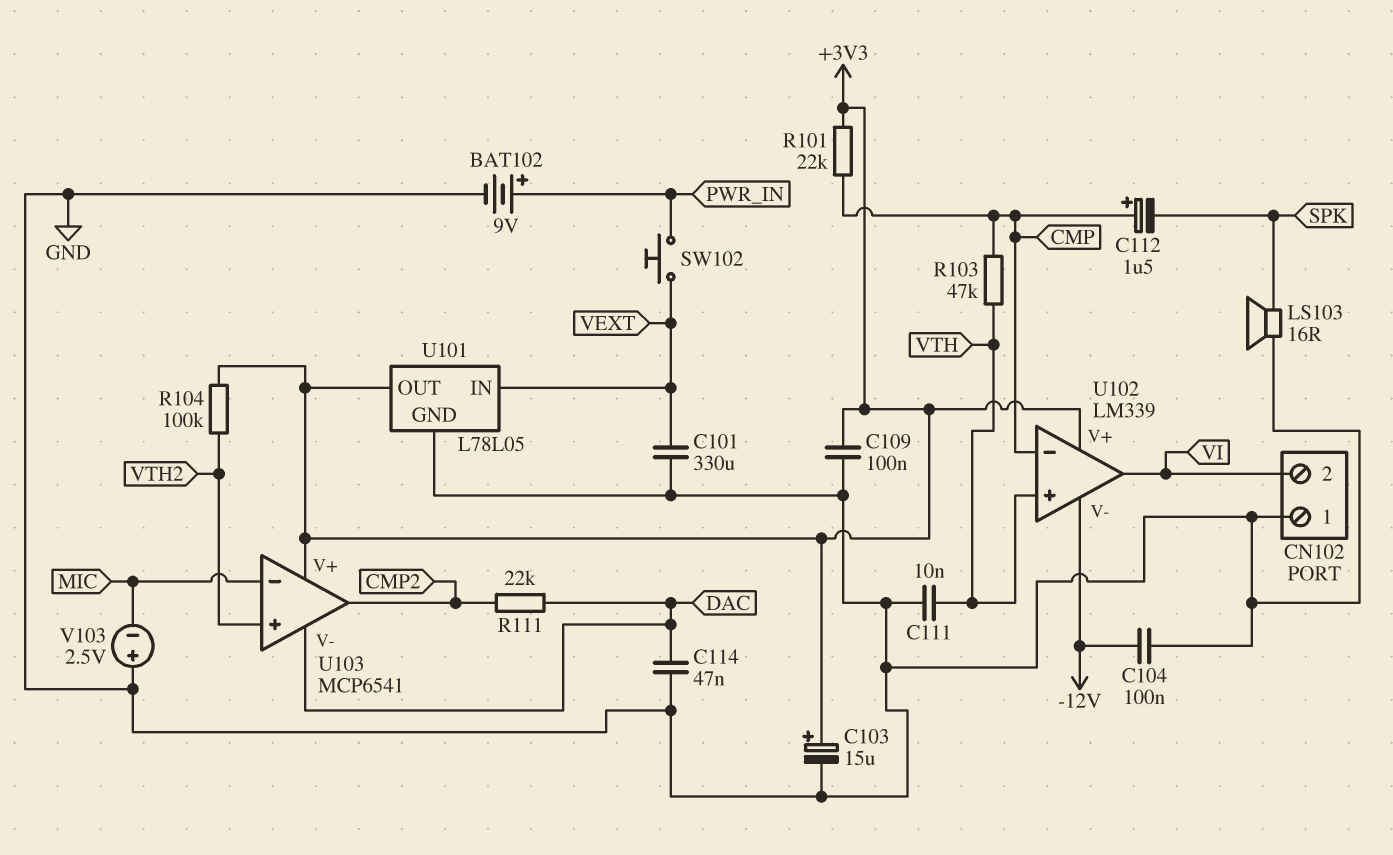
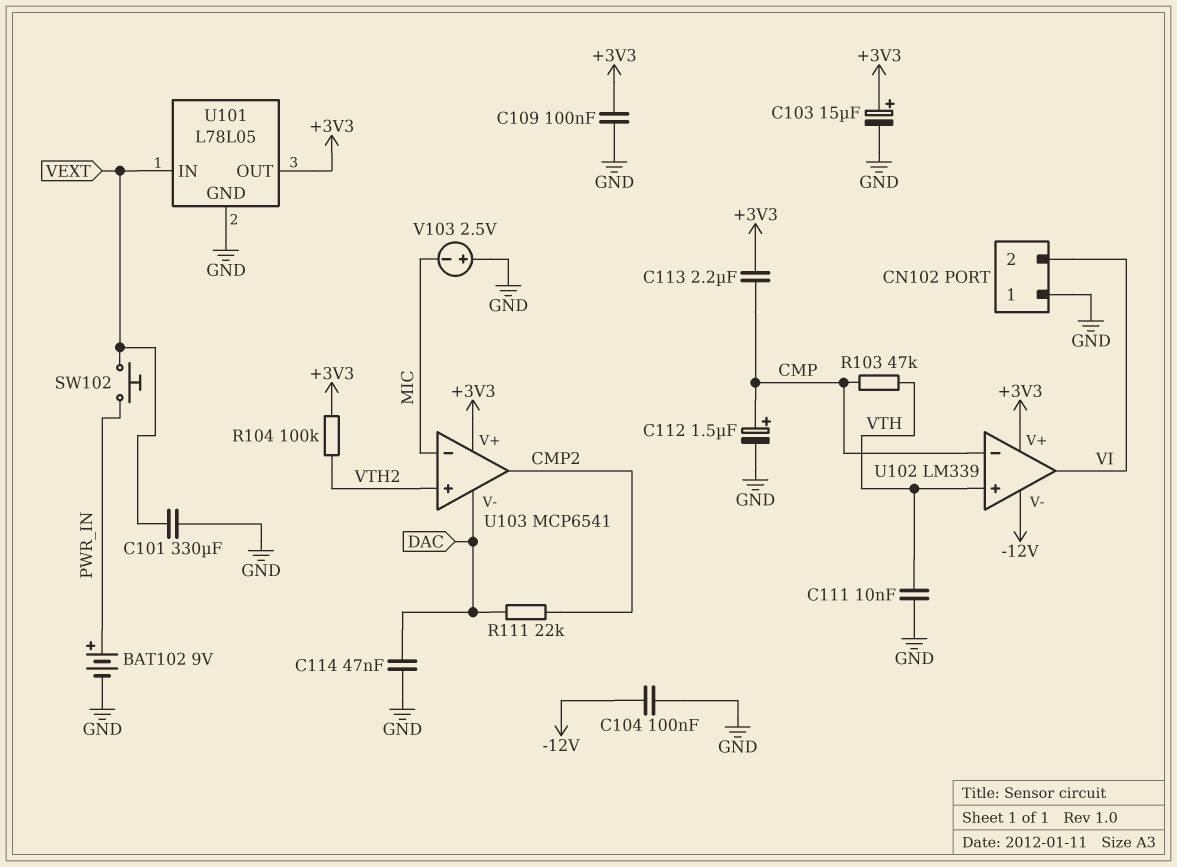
C112: 1.5uF (plus CMP, minus SPK) -> 1.5uF (plus CMP, minus GND)
C113: none -> 2.2uF (+3V3, CMP)
LS103: speaker 16R (GND, SPK) -> none
R101: 22k (+3V3, CMP) -> none

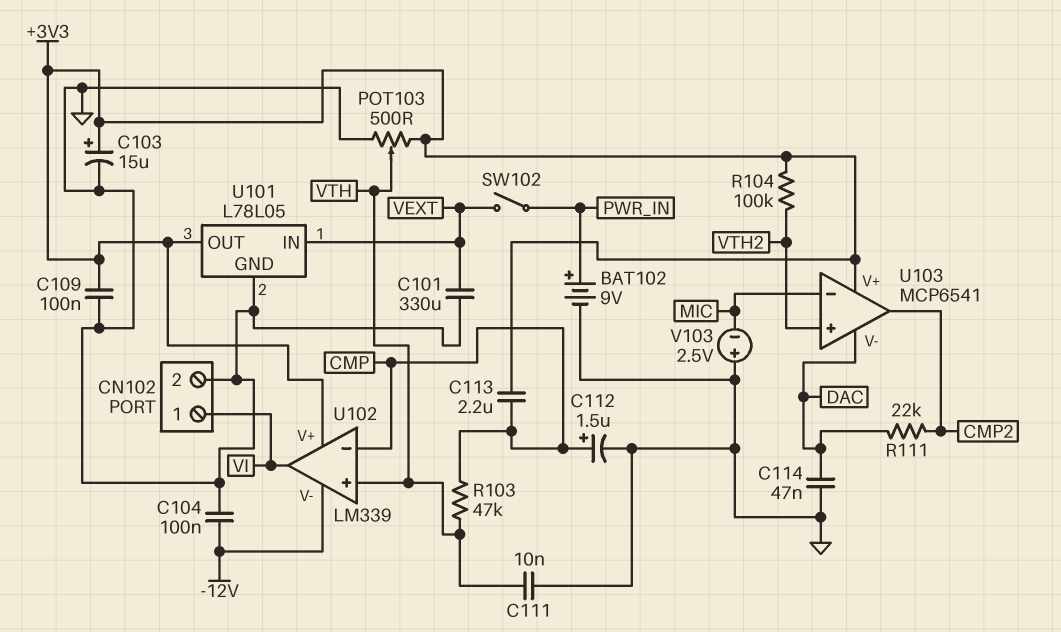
CN102 pin 1: GND -> VI
CN102 pin 2: VI -> GND
POT103: none -> 500 (+3V3, GND, wiper VTH)
SW102: button (PWR_IN, VEXT) -> switch (PWR_IN, VEXT)

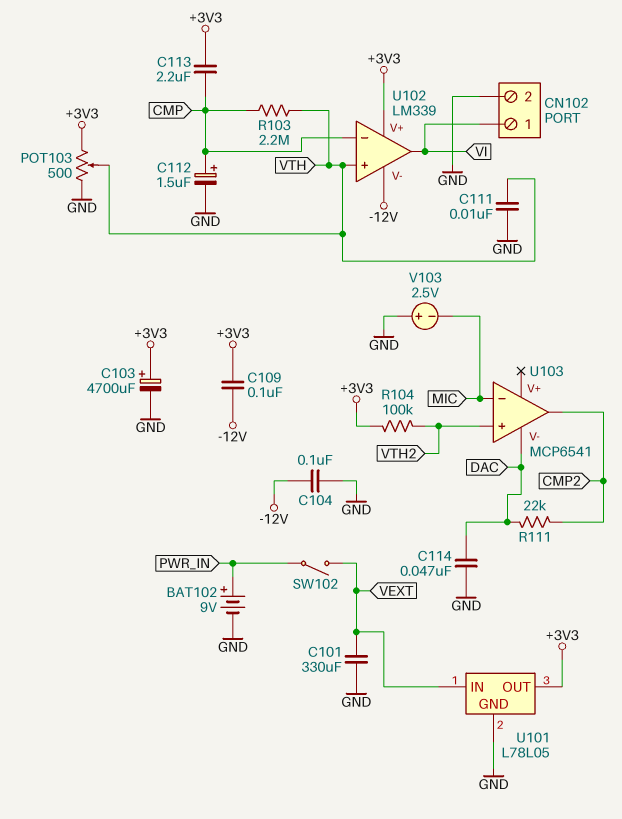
C103: 15uF (plus +3V3, minus GND) -> 4700uF (plus +3V3, minus GND)
C109: 100nF (+3V3, GND) -> 100nF (+3V3, -12V)
R103: 47k (CMP, VTH) -> 2.2M (CMP, VTH)
U103 pin V+: +3V3 -> none

